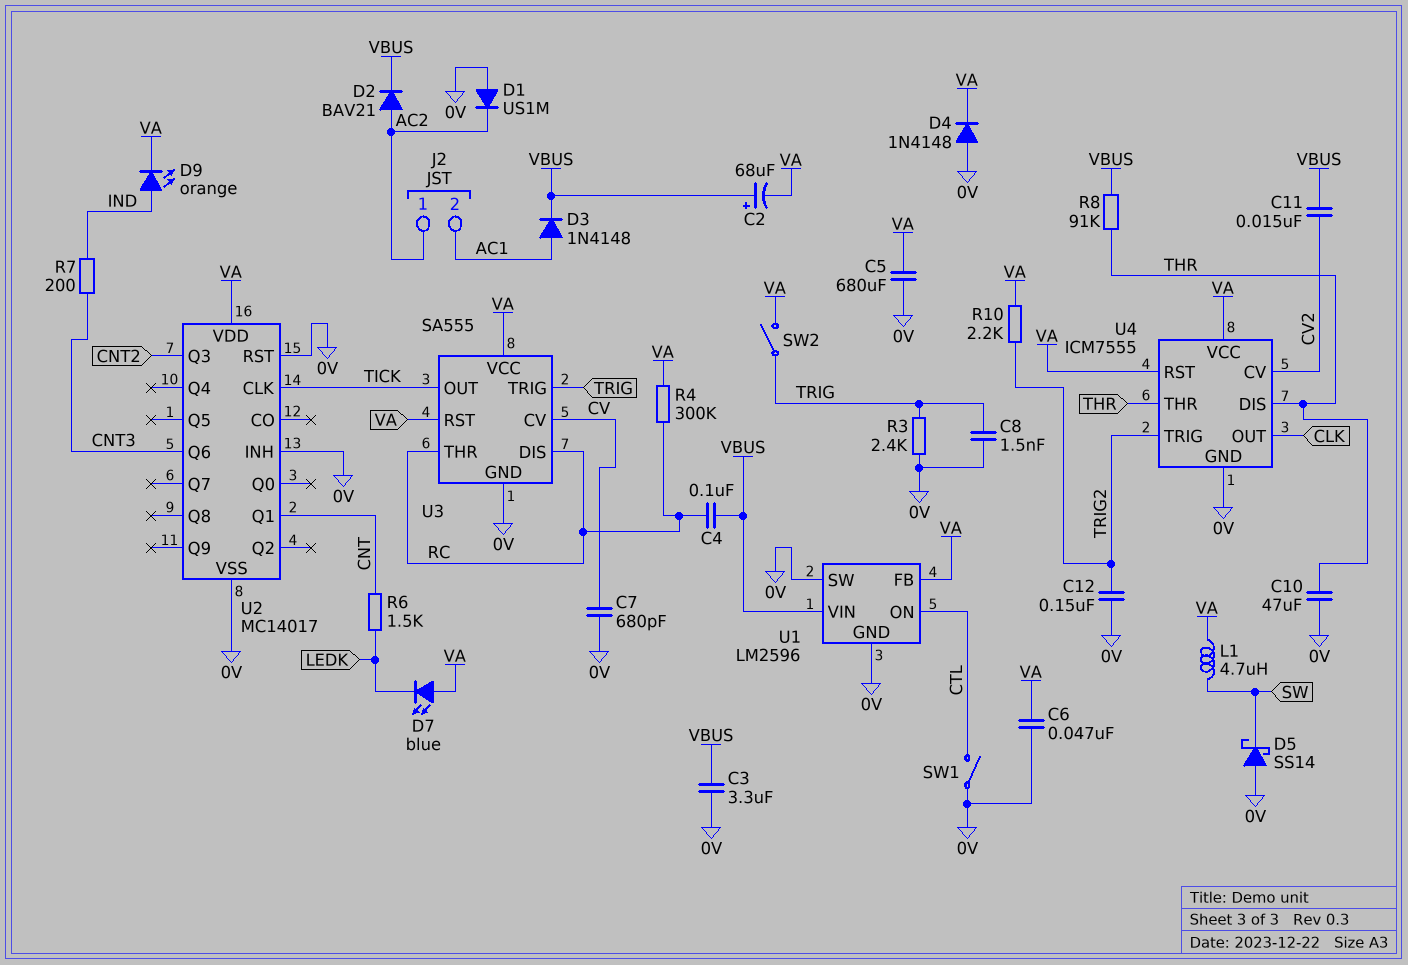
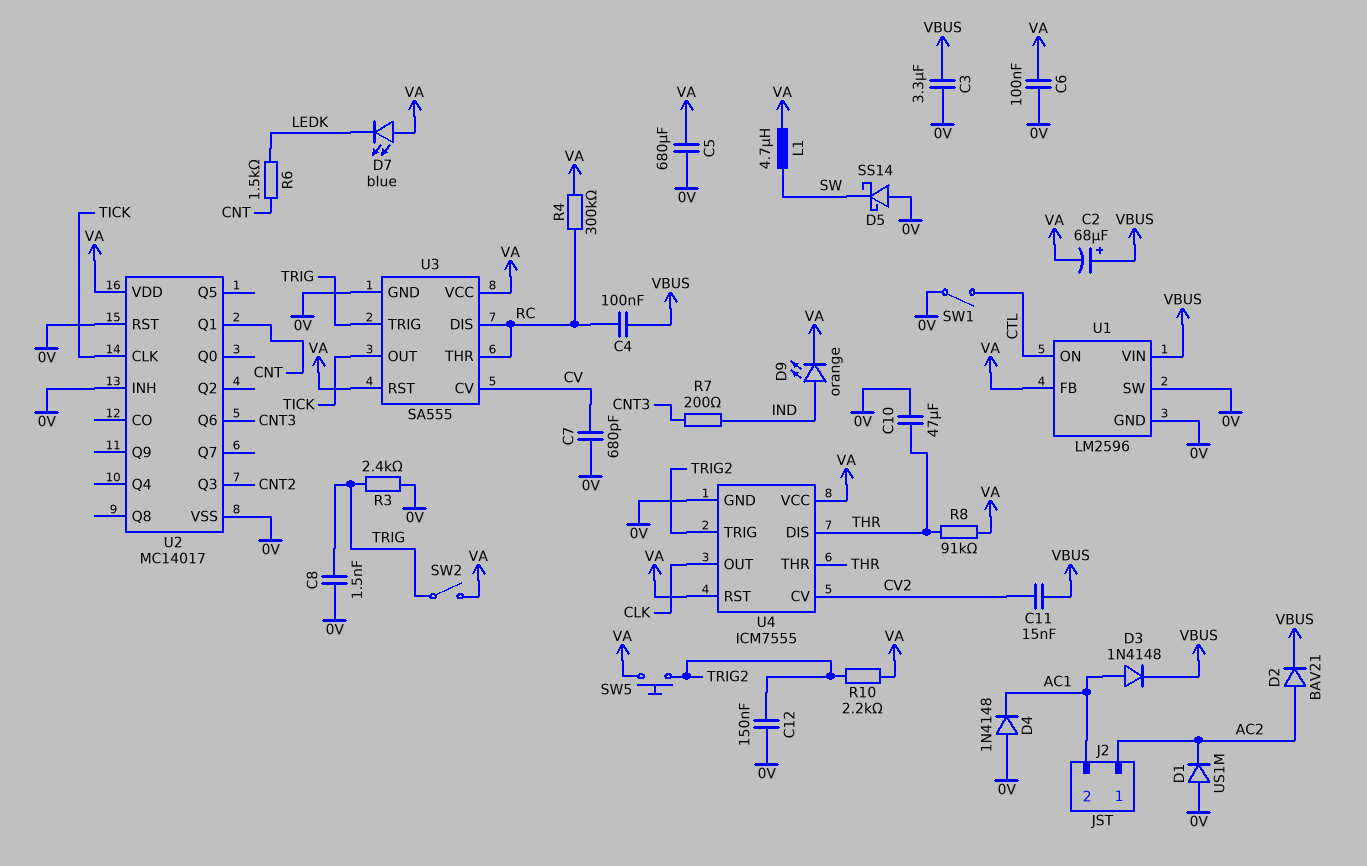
C6: 47nF (0V, VA) -> 100nF (0V, VA)
D4: diode 1N4148 (A 0V, K VA) -> diode 1N4148 (A 0V, K AC1)
R8: 91k (THR, VBUS) -> 91k (THR, VA)
SW5: none -> button (TRIG2, VA)

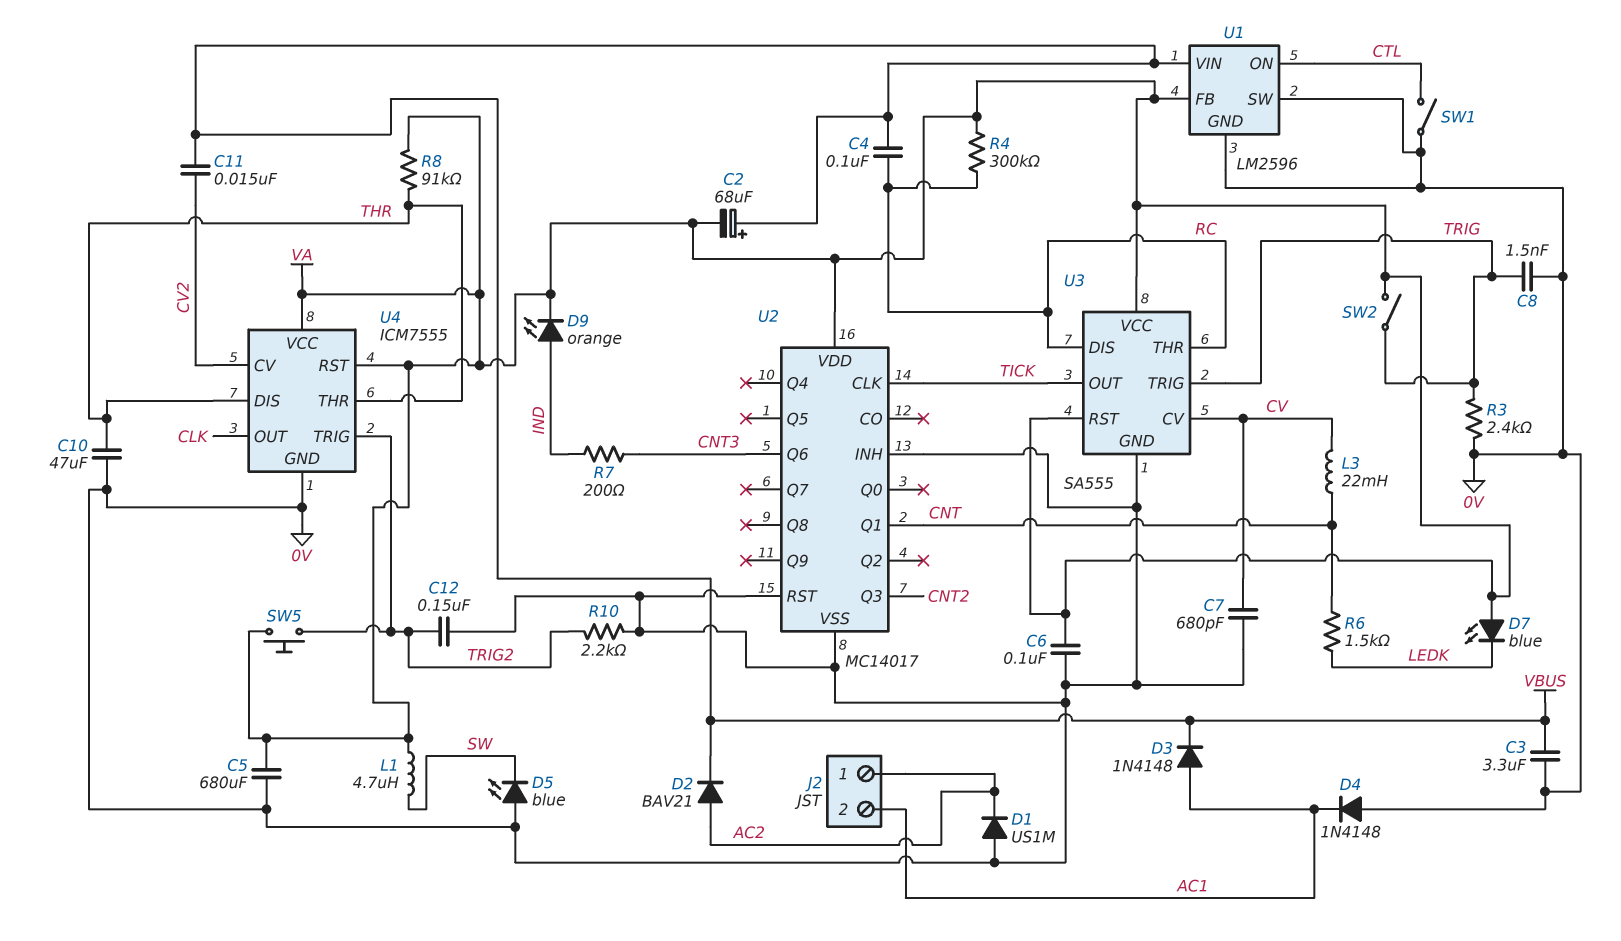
D5: schottky SS14 (A 0V, K SW) -> LED blue (A 0V, K SW)
L3: none -> 22mH (CNT, CV)
R10: 2.2k (TRIG2, VA) -> 2.2k (0V, TRIG2)

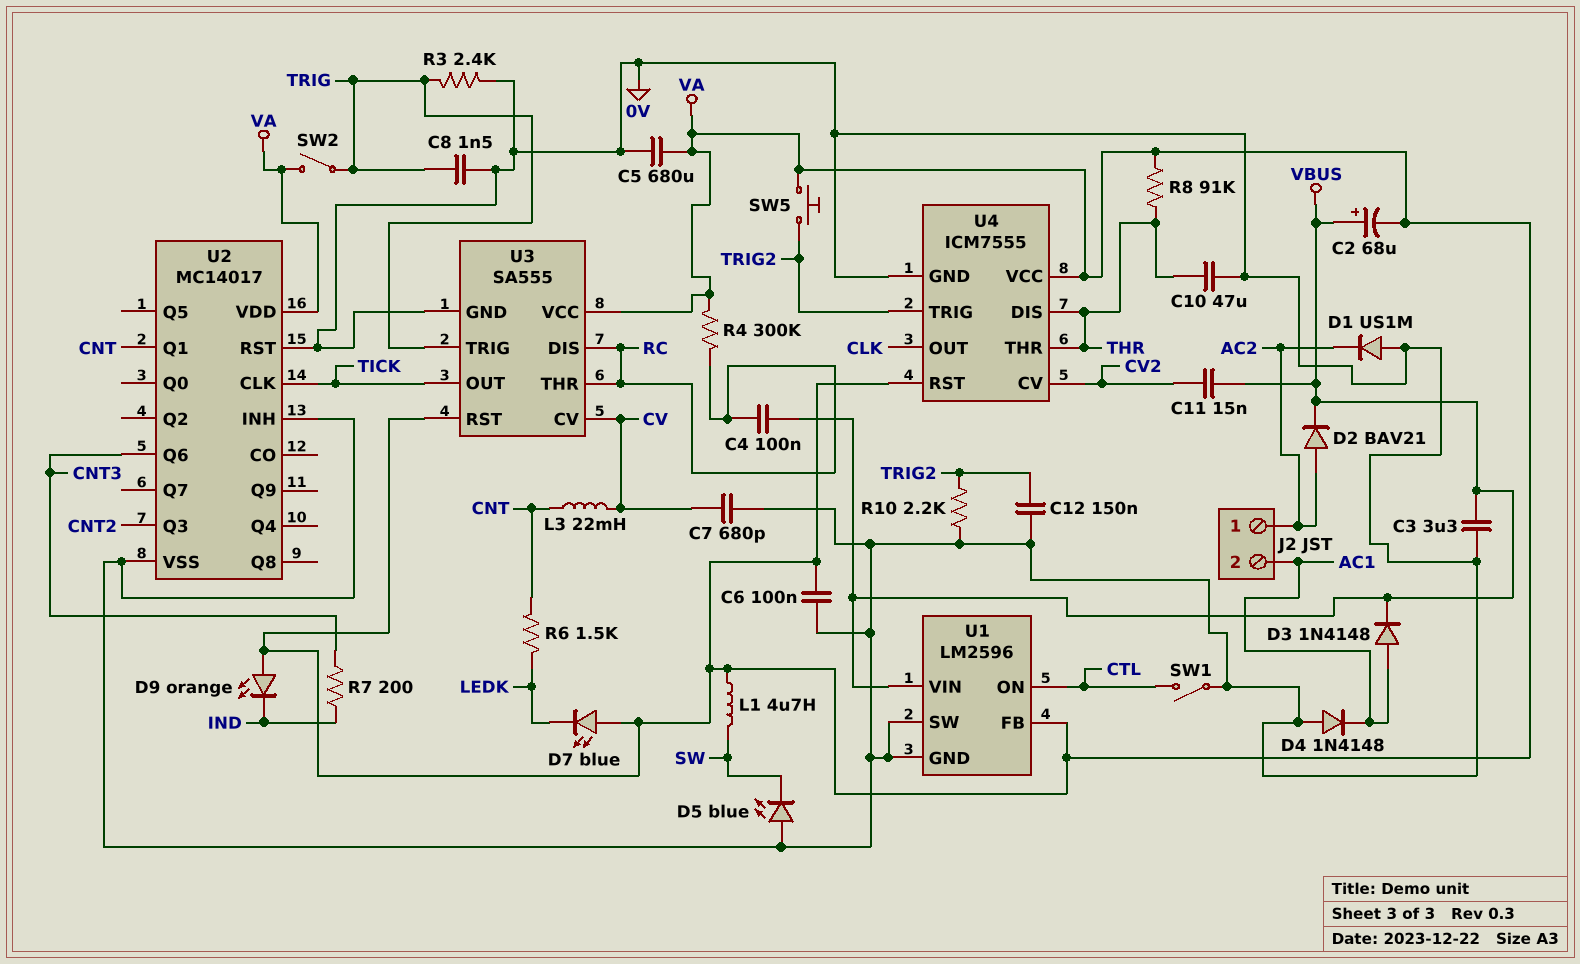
D9: LED orange (A IND, K VA) -> LED orange (A VA, K IND)

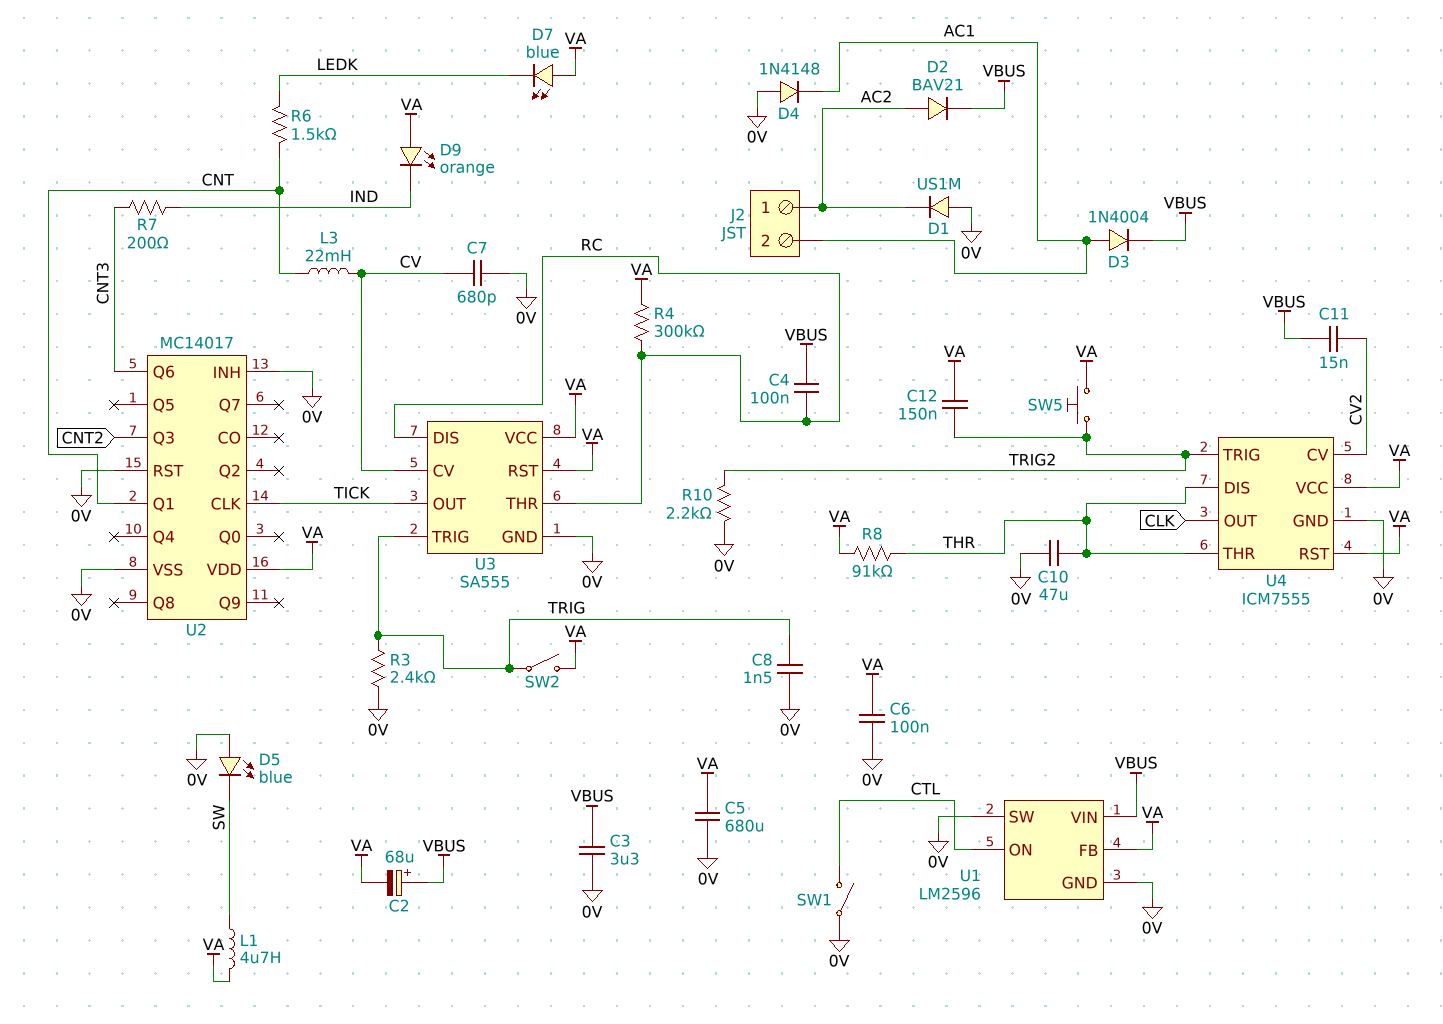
C12: 150nF (0V, TRIG2) -> 150nF (TRIG2, VA)
D3: diode 1N4148 (A AC1, K VBUS) -> diode 1N4004 (A AC1, K VBUS)

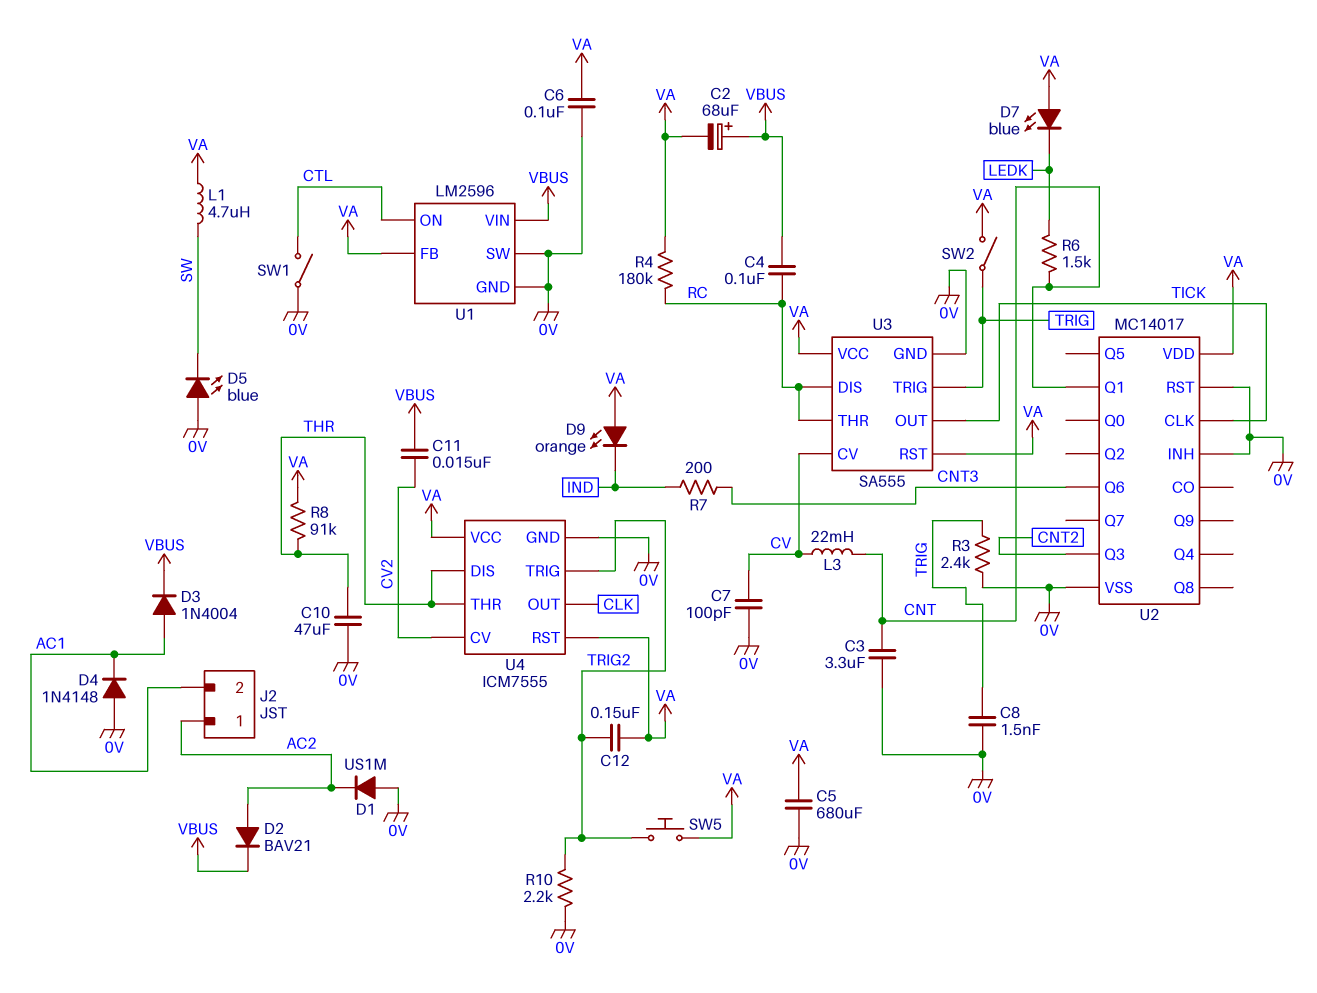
C3: 3.3uF (0V, VBUS) -> 3.3uF (0V, CNT)
C7: 680pF (0V, CV) -> 100pF (0V, CV)
R4: 300k (RC, VA) -> 180k (RC, VA)

